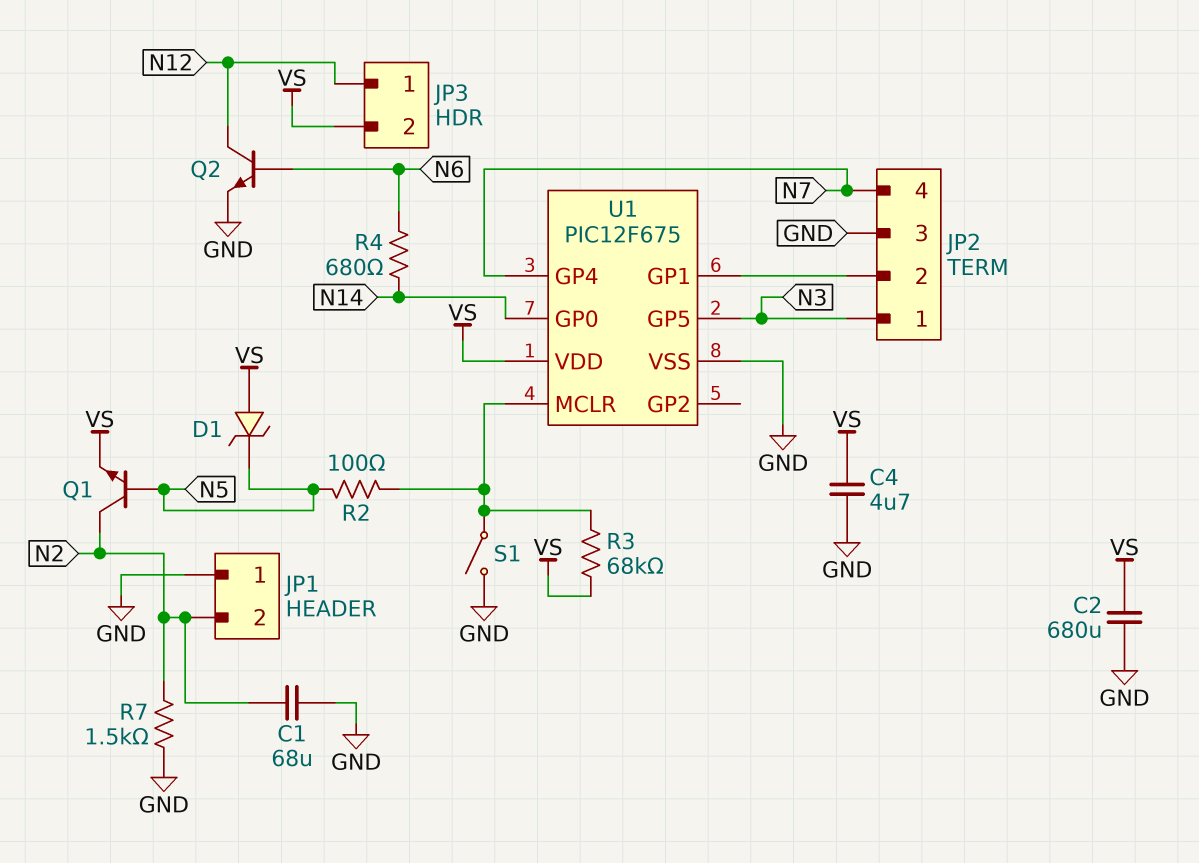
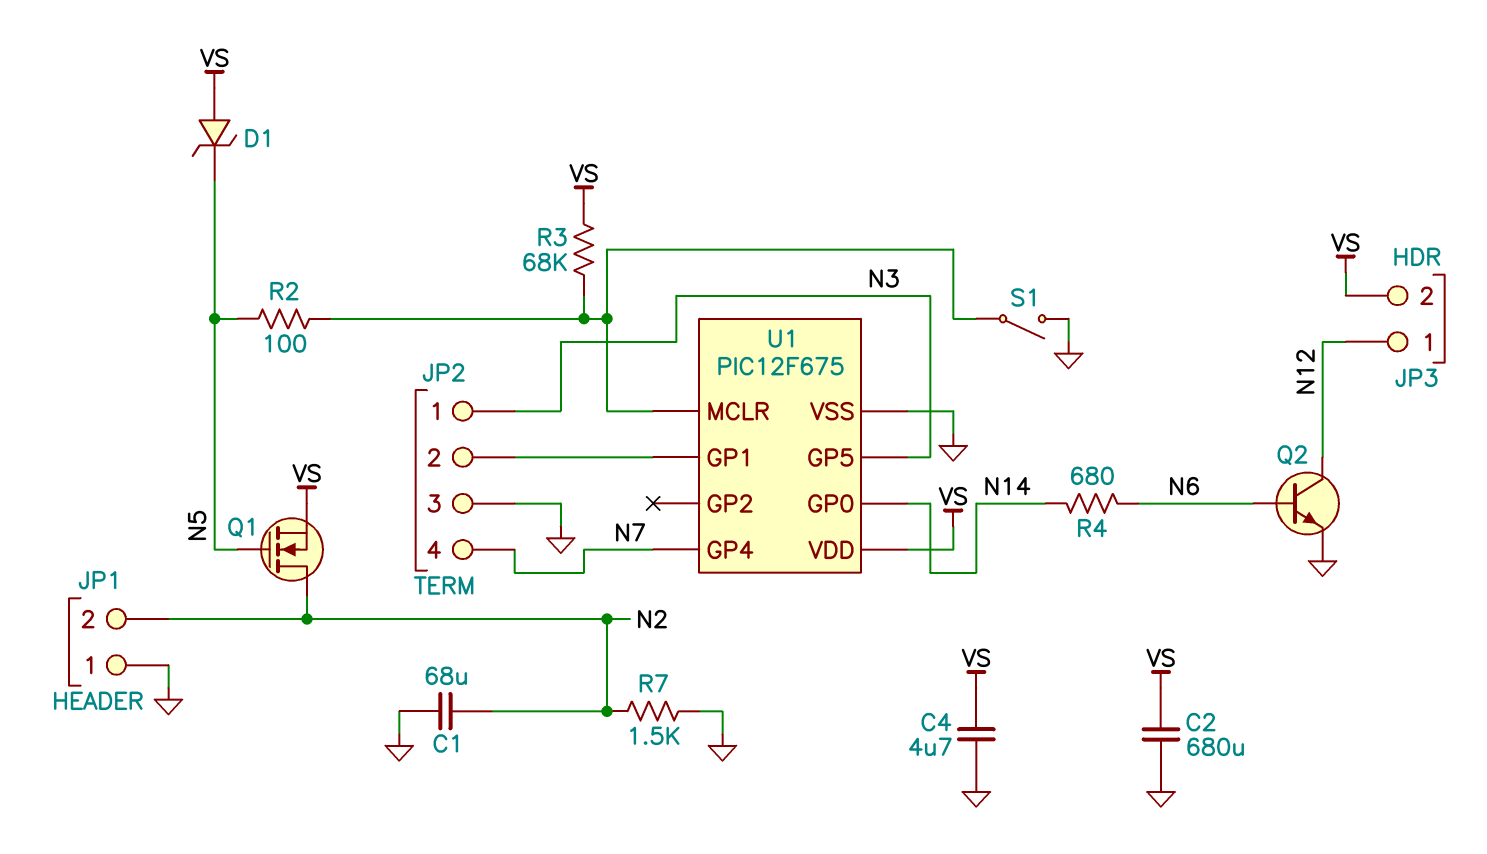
Q1: NPN (B N5, C N2, E VS) -> NMOS (G N5, D N2, S VS)

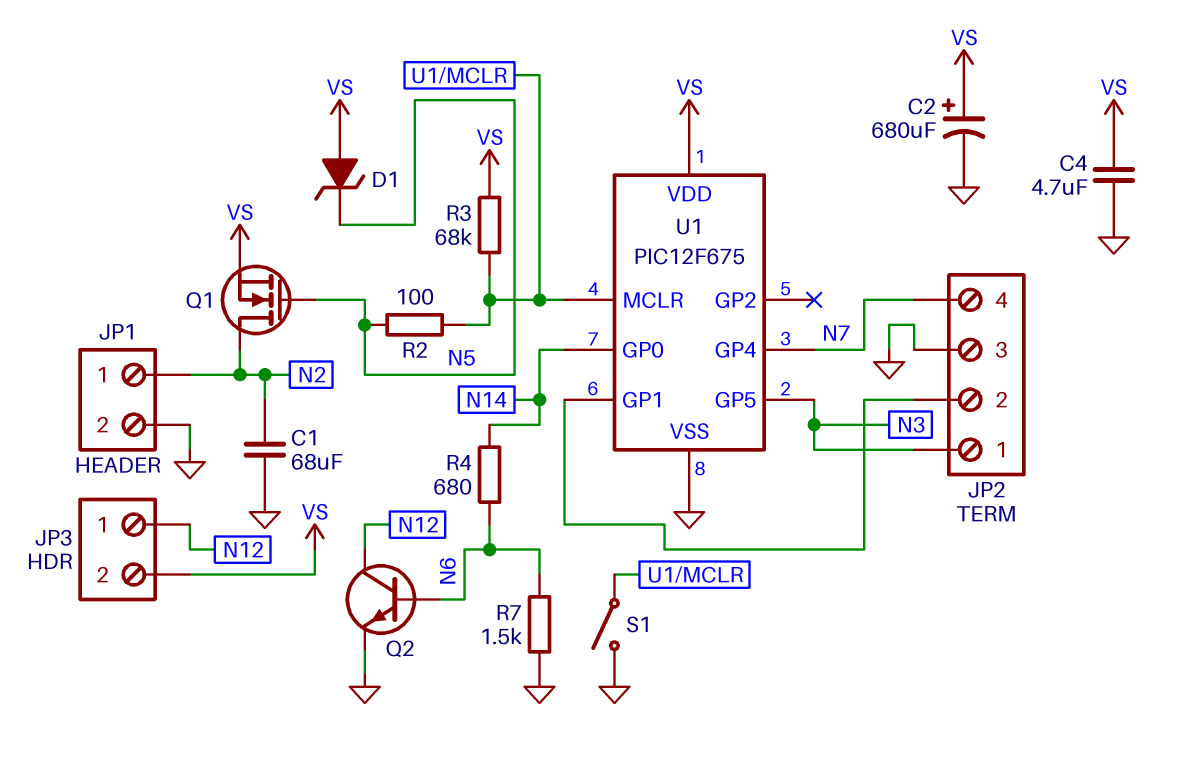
C2: 680uF (GND, VS) -> 680uF (plus VS, minus GND)
JP1 pin 1: GND -> N2
JP1 pin 2: N2 -> GND
R7: 1.5k (GND, N2) -> 1.5k (GND, N6)

